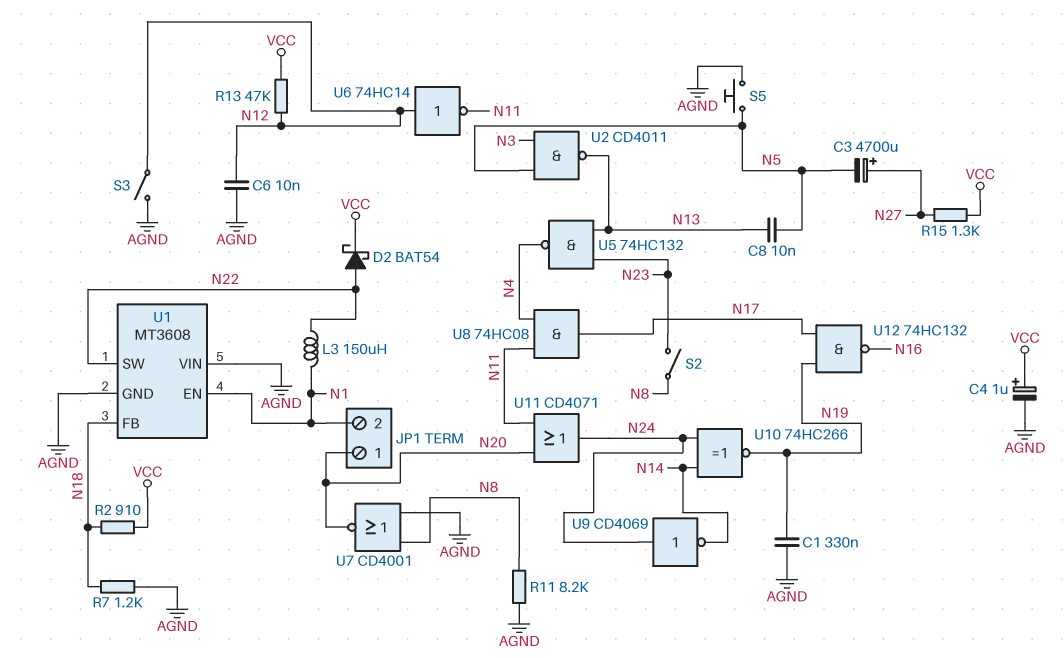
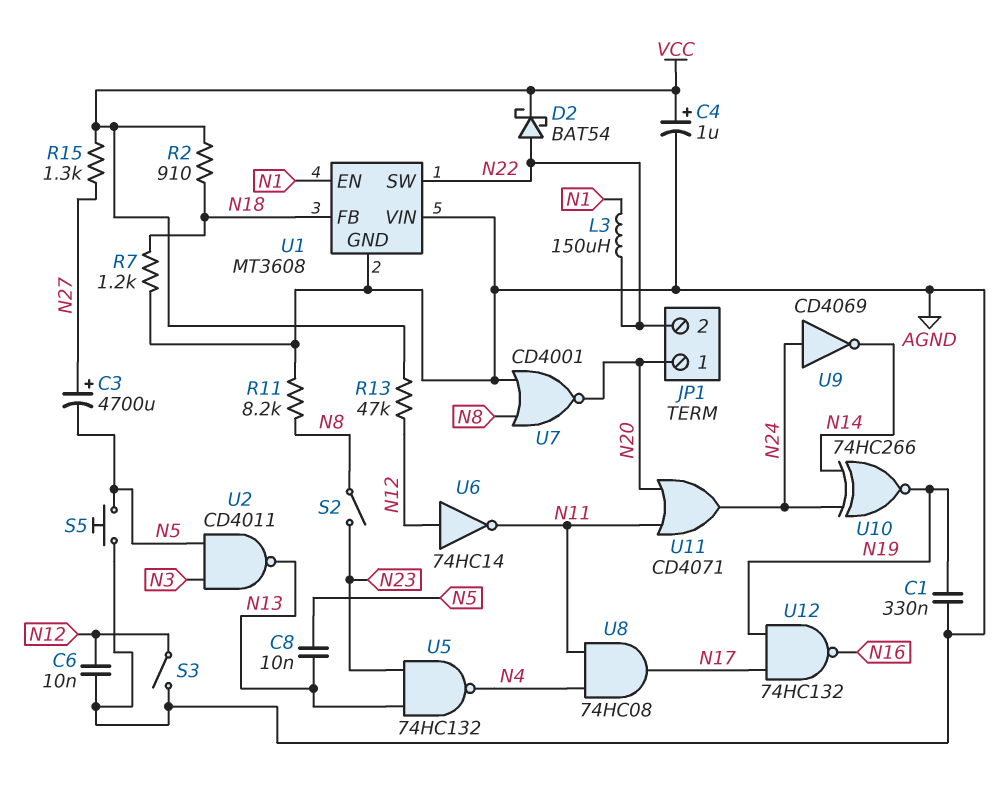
JP1 pin 2: N1 -> N22

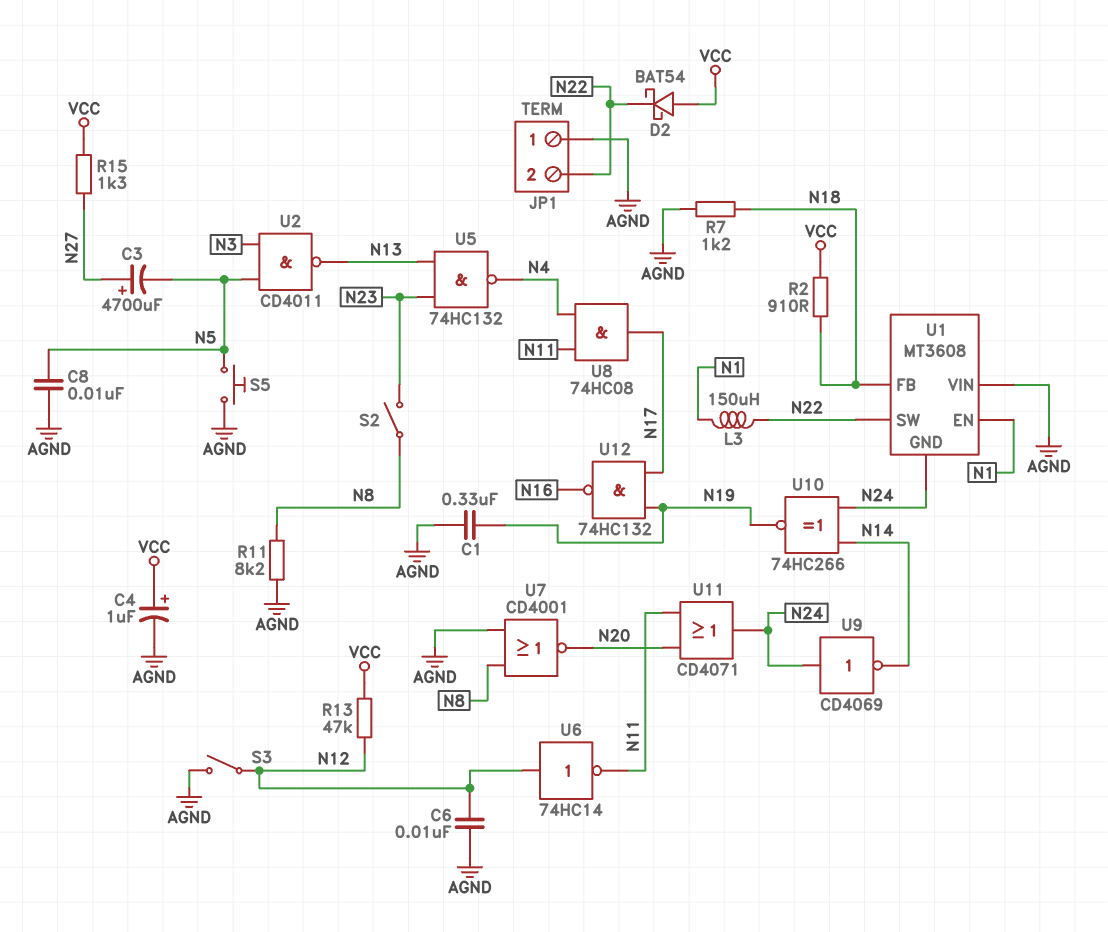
C8: 10nF (N5, N13) -> 10nF (AGND, N5)
D2: schottky BAT54 (A N22, K VCC) -> schottky BAT54 (A VCC, K N22)
JP1 pin 1: N20 -> AGND
U1 pin GND: AGND -> N24

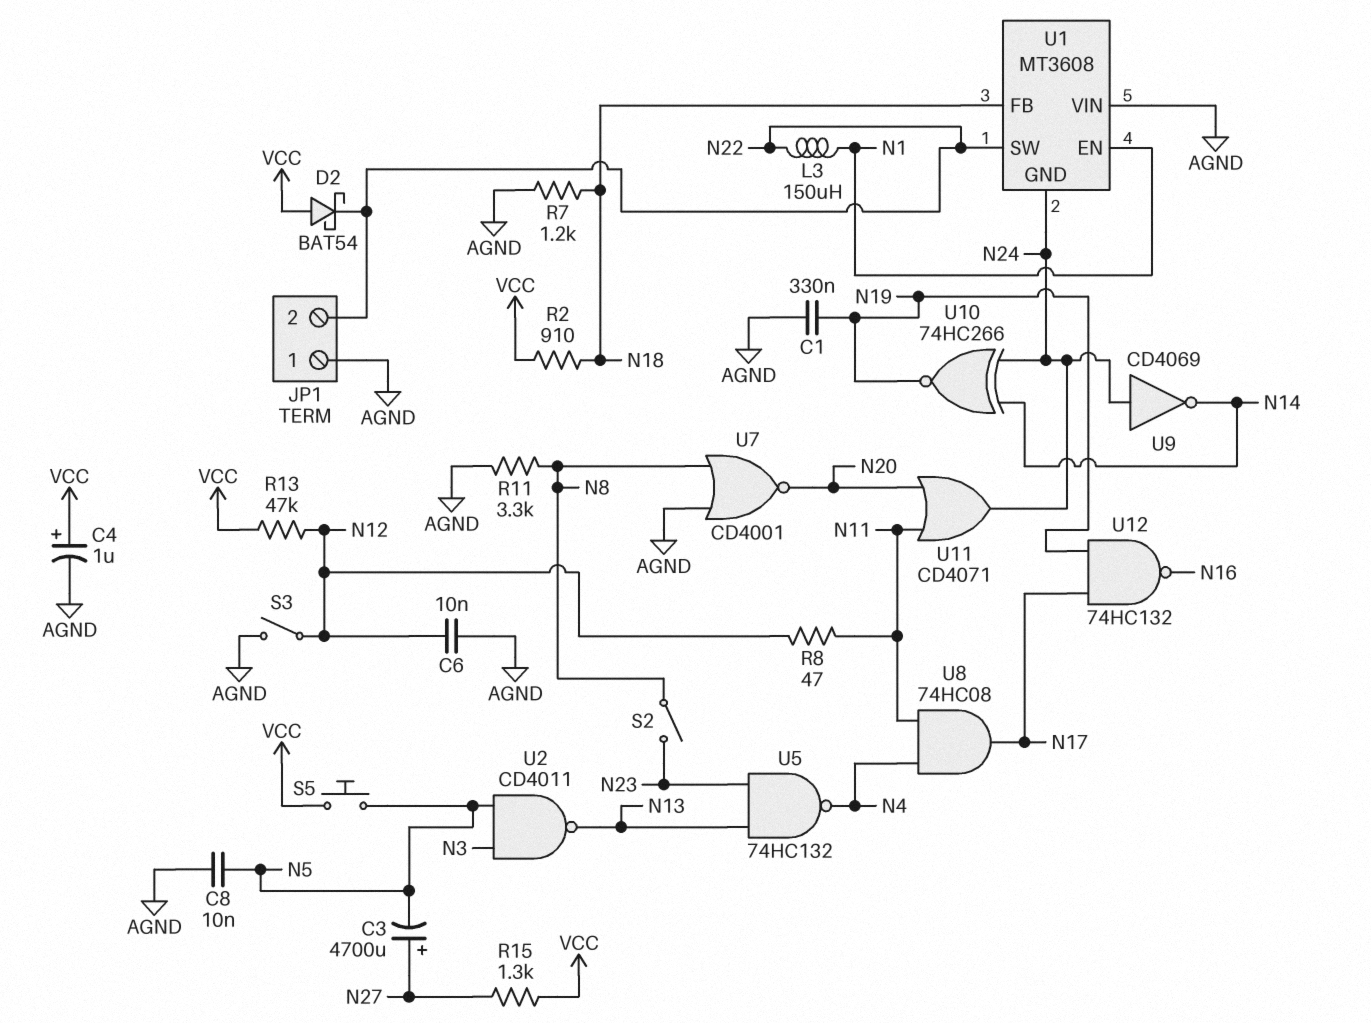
R8: none -> 47 (N11, N12)
R11: 8.2k (AGND, N8) -> 3.3k (AGND, N8)
S5: button (AGND, N5) -> button (N5, VCC)
U6: NOT 74HC14 (in N12, out N11) -> none

